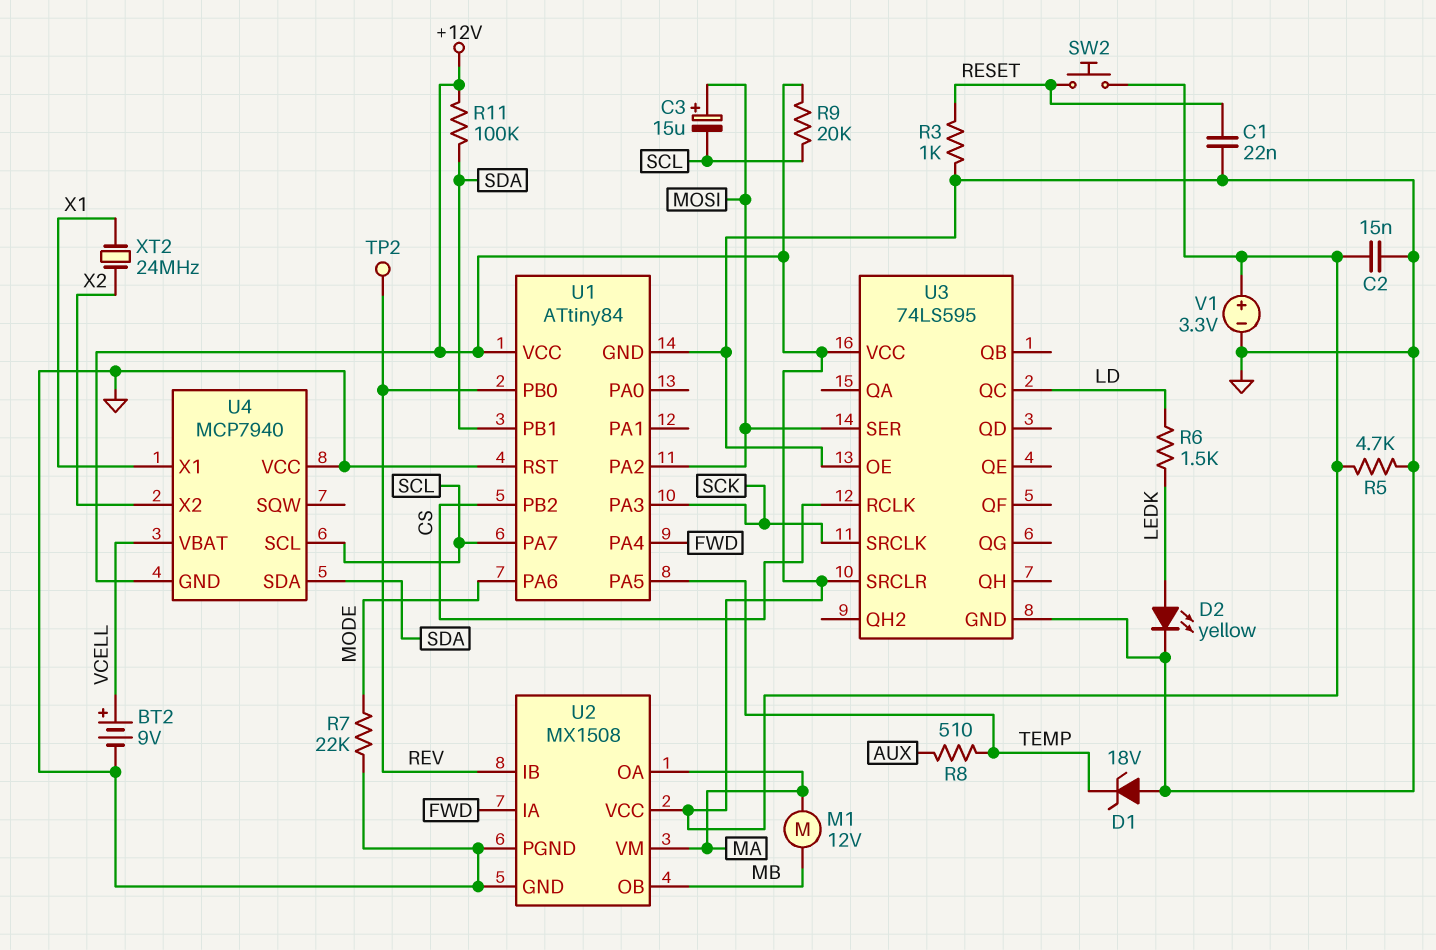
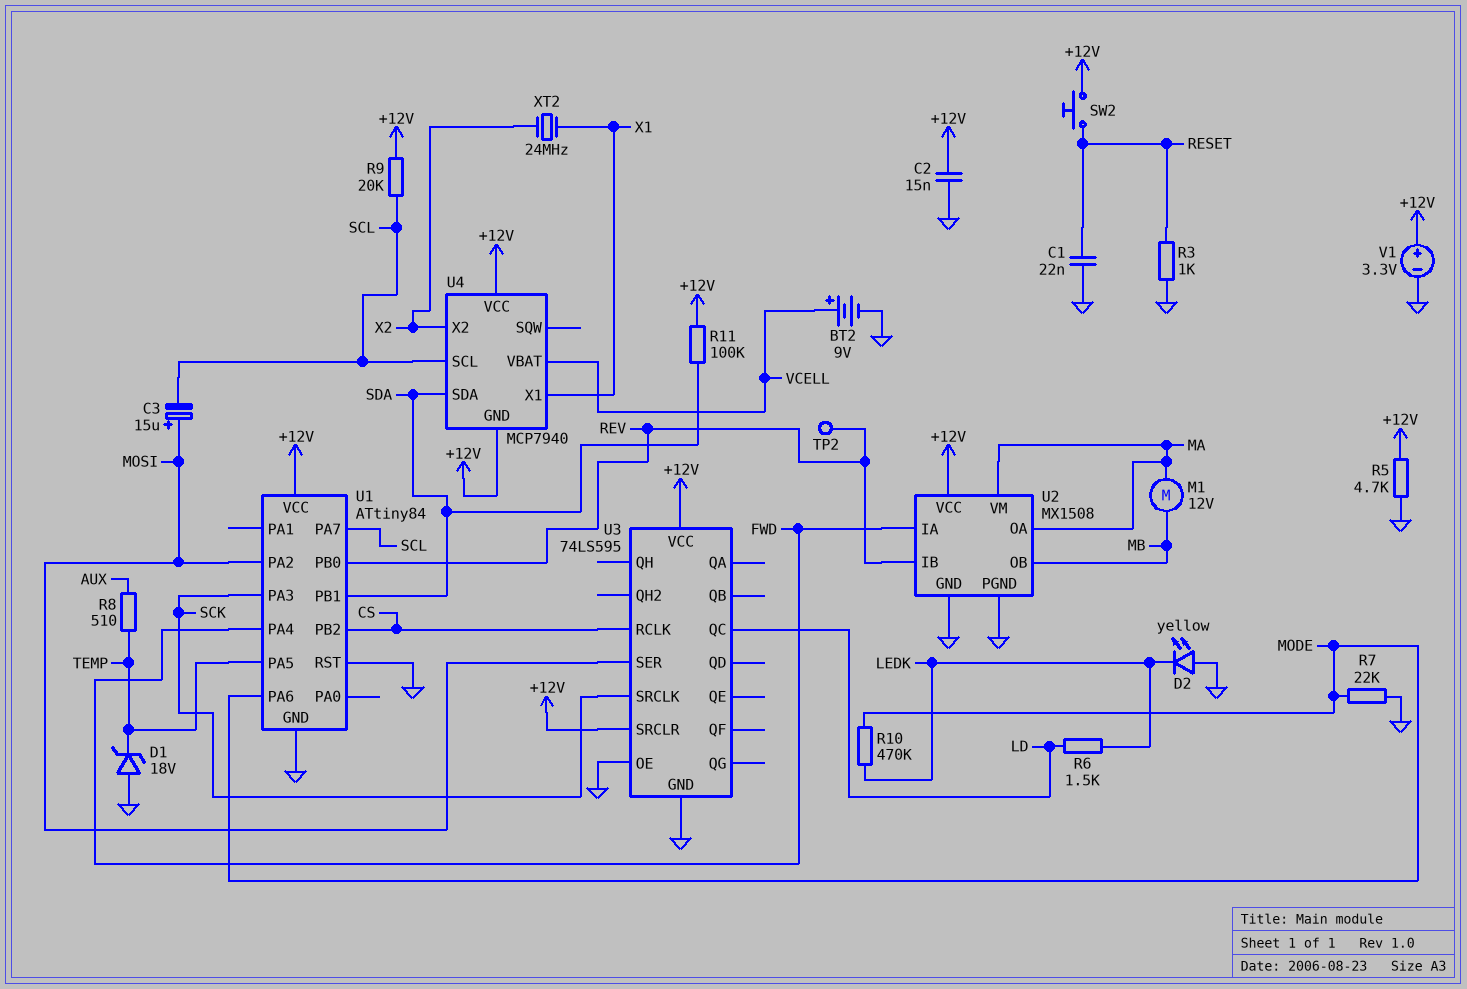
D2: LED yellow (A LEDK, K GND) -> LED yellow (A GND, K LEDK)
R10: none -> 470k (LEDK, MODE)
U4 pin VCC: GND -> +12V

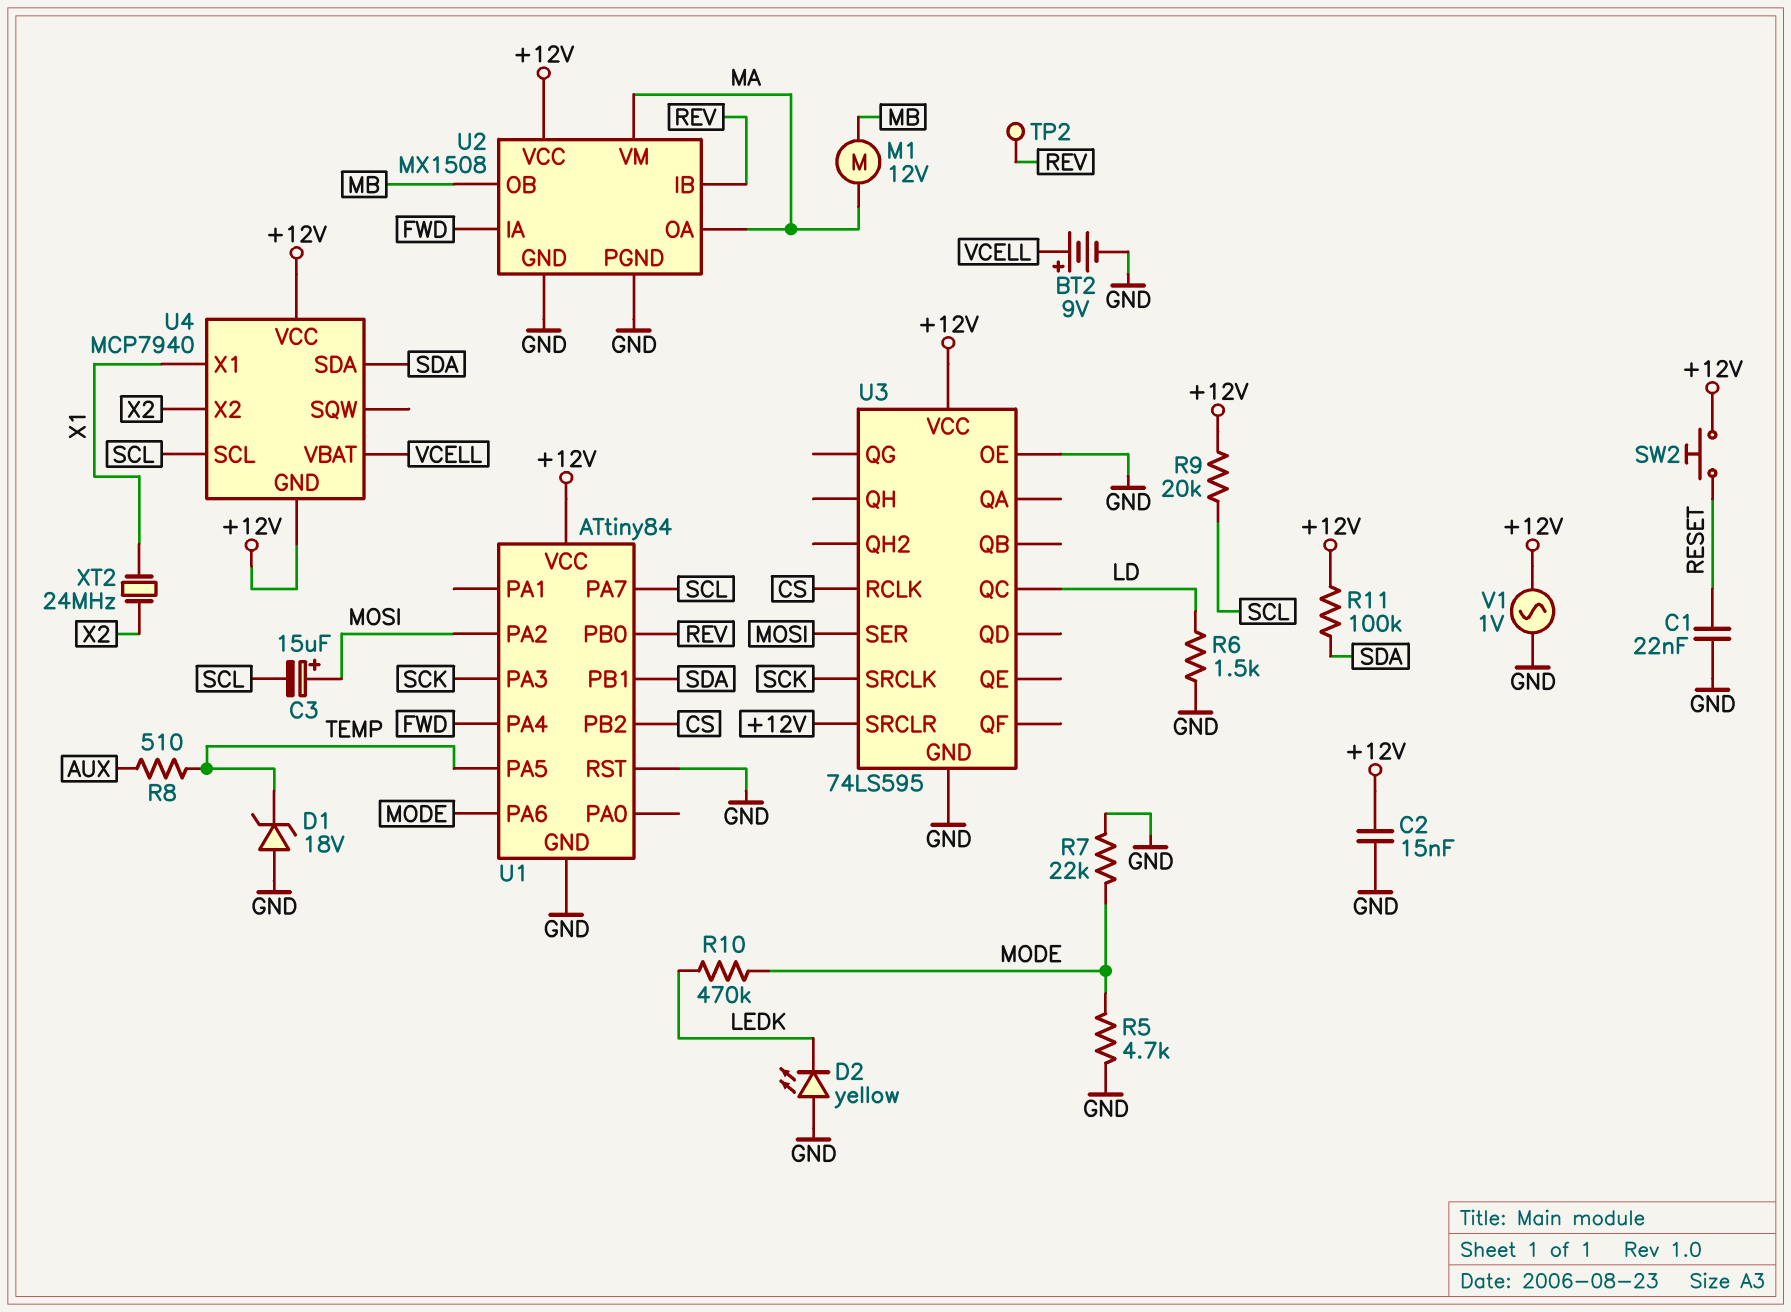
R3: 1k (GND, RESET) -> none
R5: 4.7k (+12V, GND) -> 4.7k (GND, MODE)
R6: 1.5k (LD, LEDK) -> 1.5k (GND, LD)
V1: 3.3V (plus +12V, minus GND) -> AC 1V (+12V, GND)

